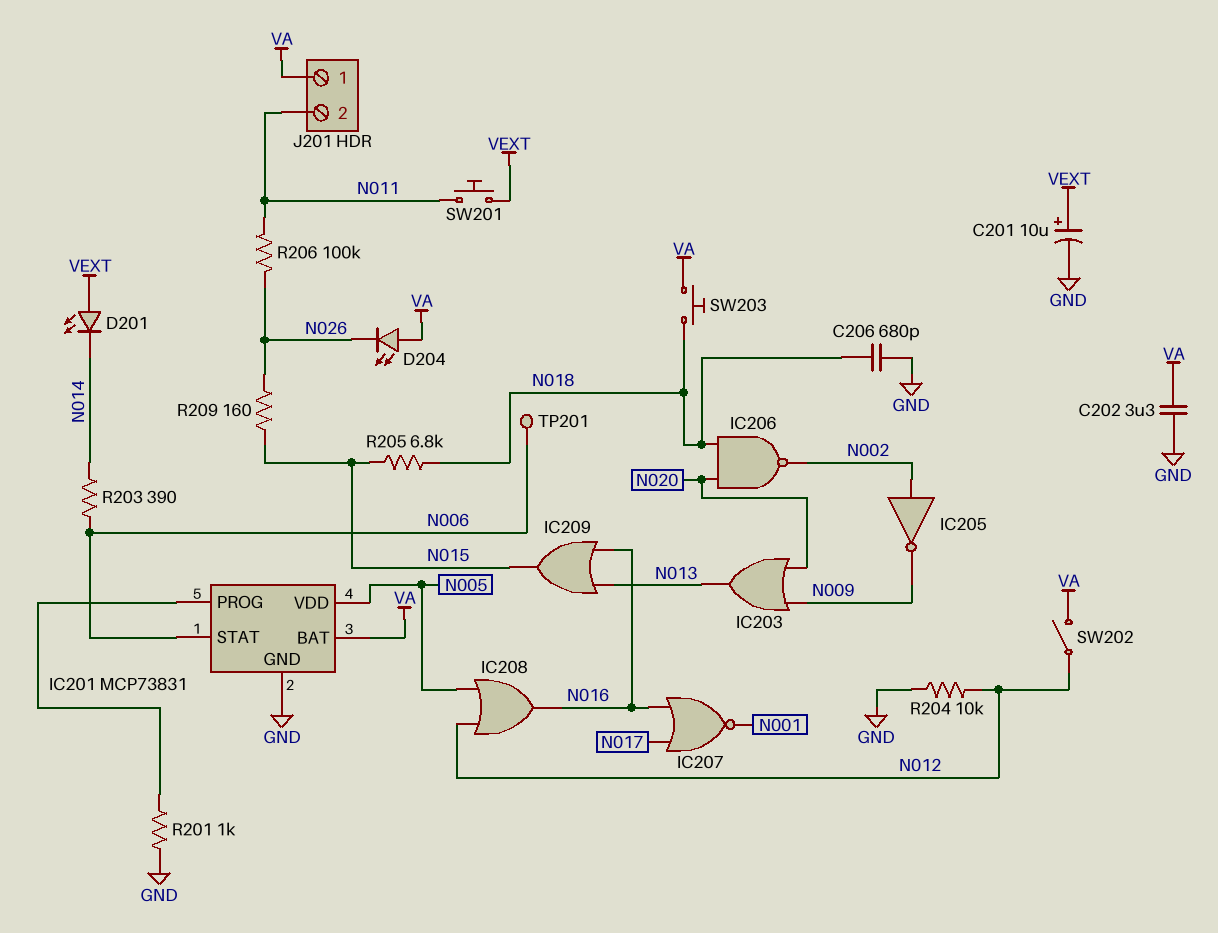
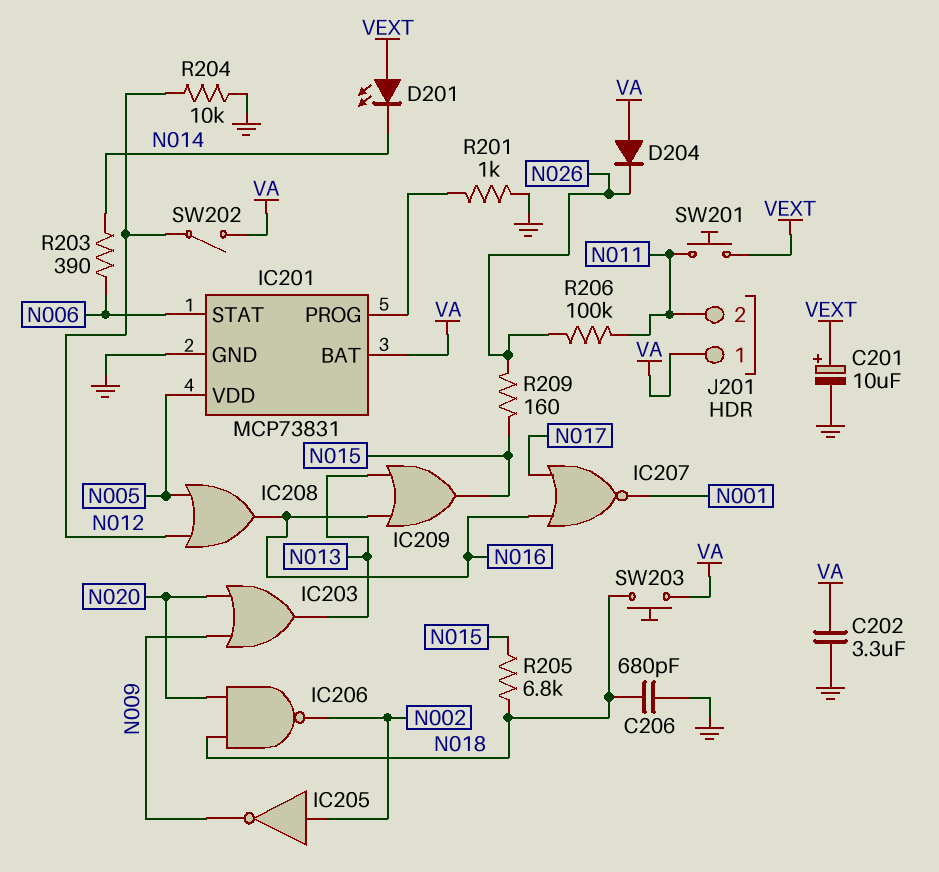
D204: LED (A VA, K N026) -> diode (A VA, K N026)
TP201: test point (N006) -> none

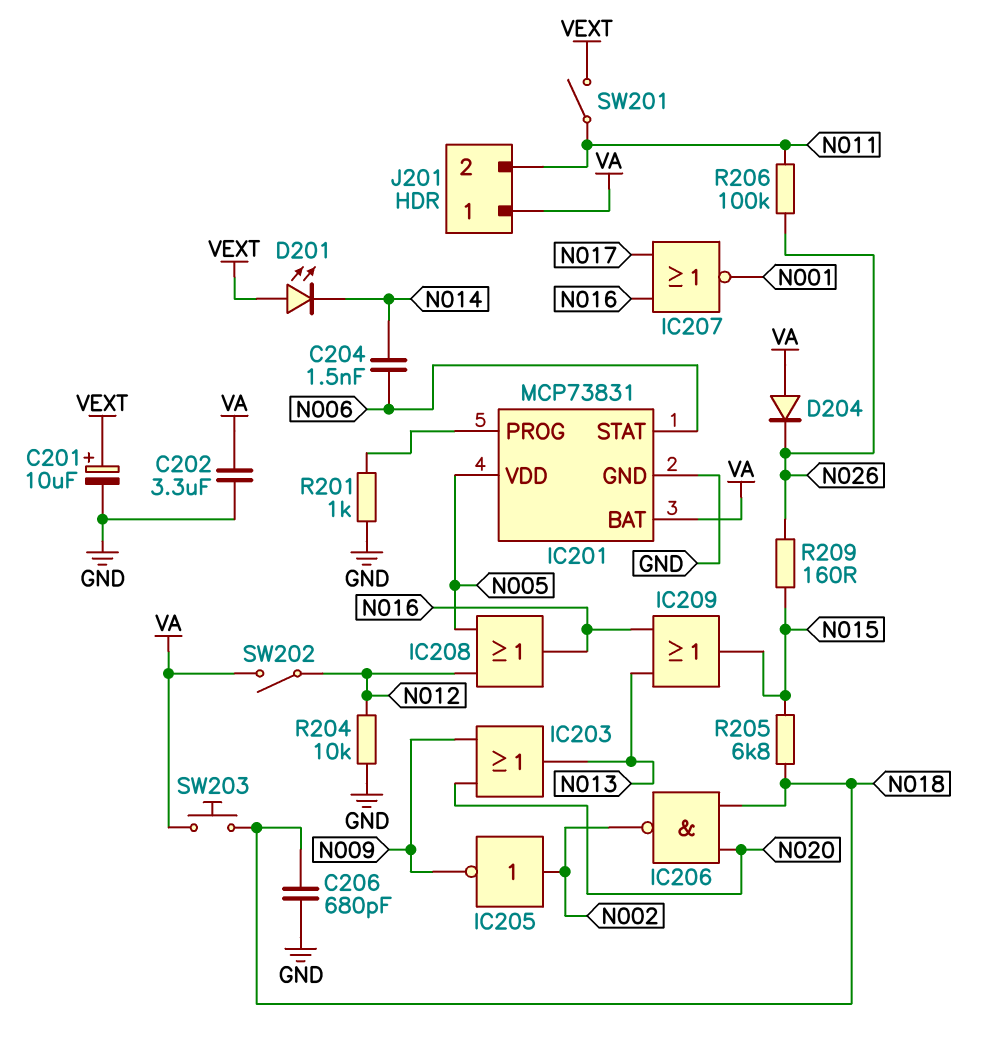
C204: none -> 1.5nF (N006, N014)
R203: 390 (N006, N014) -> none
SW201: button (N011, VEXT) -> switch (N011, VEXT)

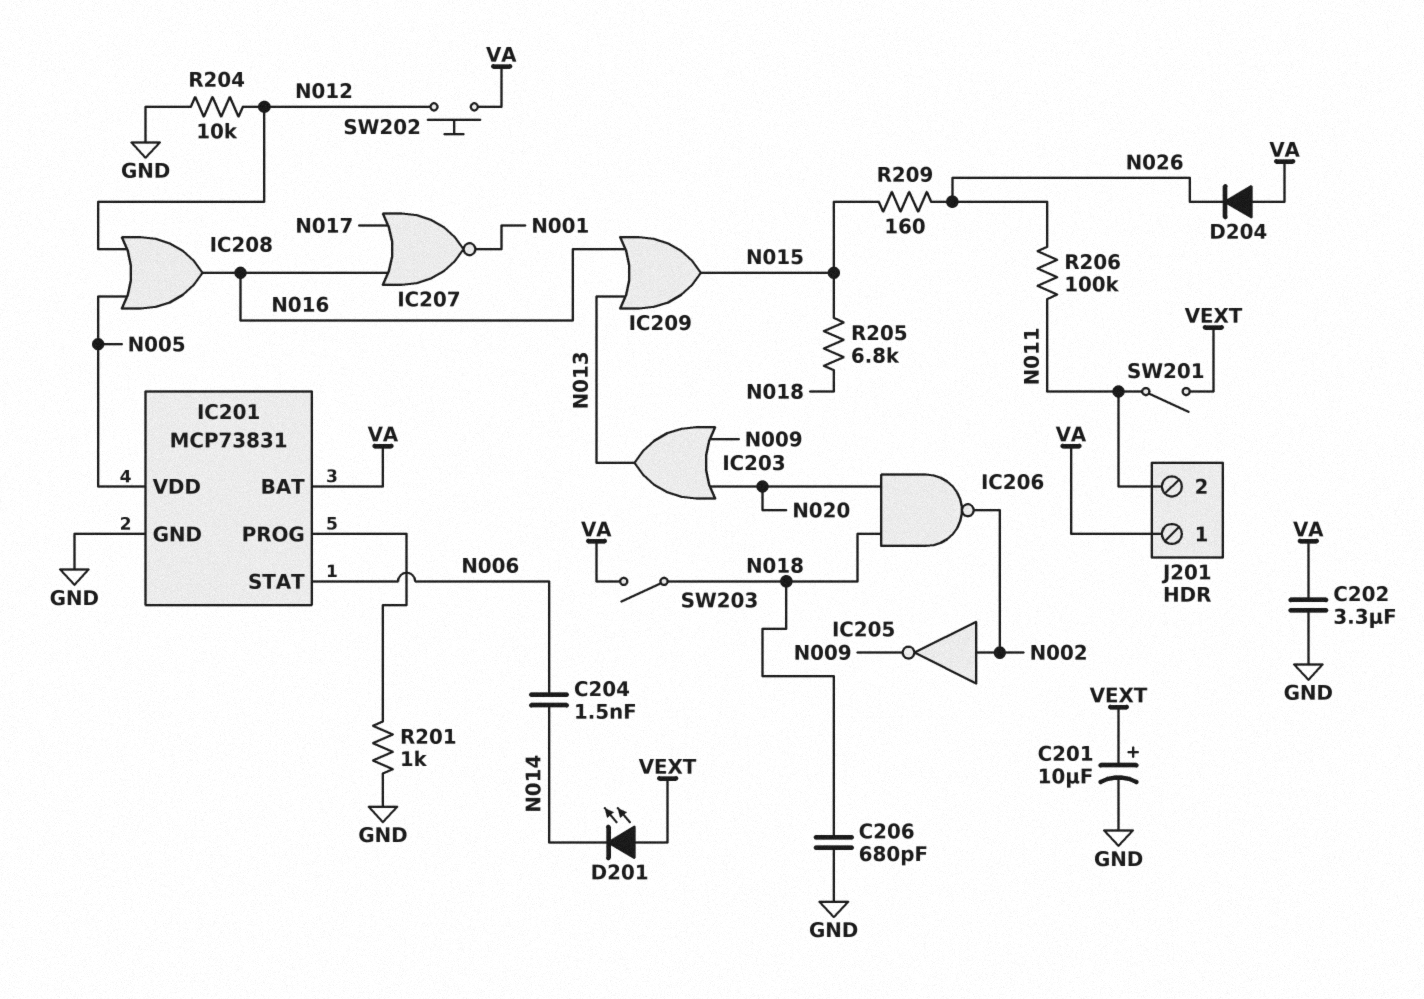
SW202: switch (N012, VA) -> button (N012, VA)
SW203: button (N018, VA) -> switch (N018, VA)

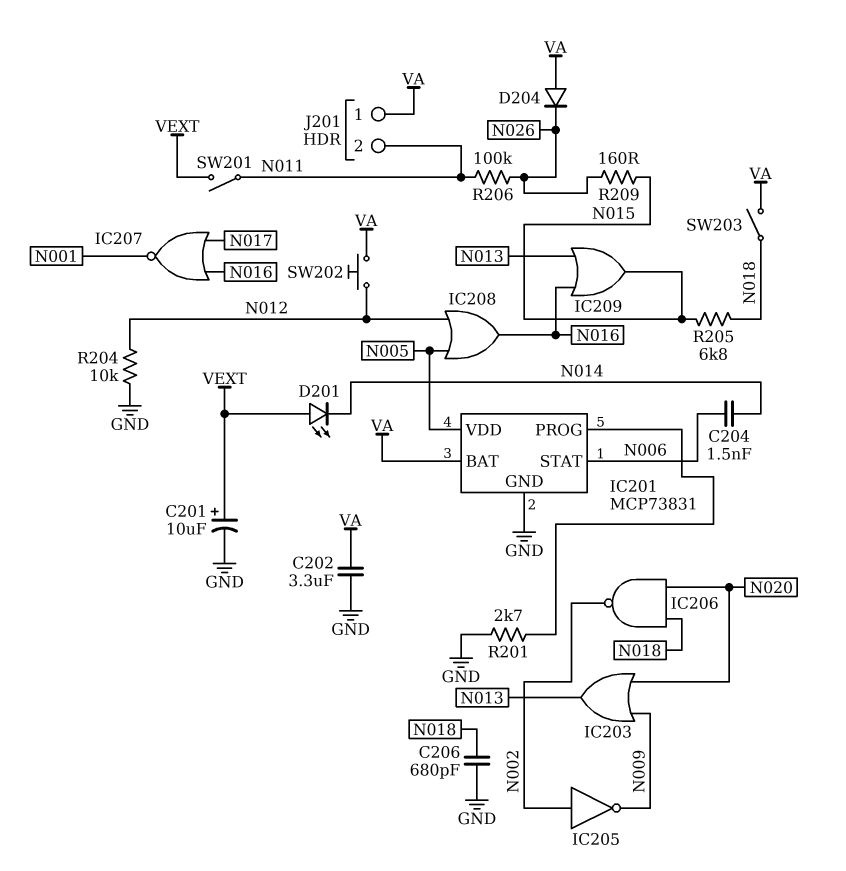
R201: 1k (GND, IC201/PROG) -> 2.7k (GND, IC201/PROG)

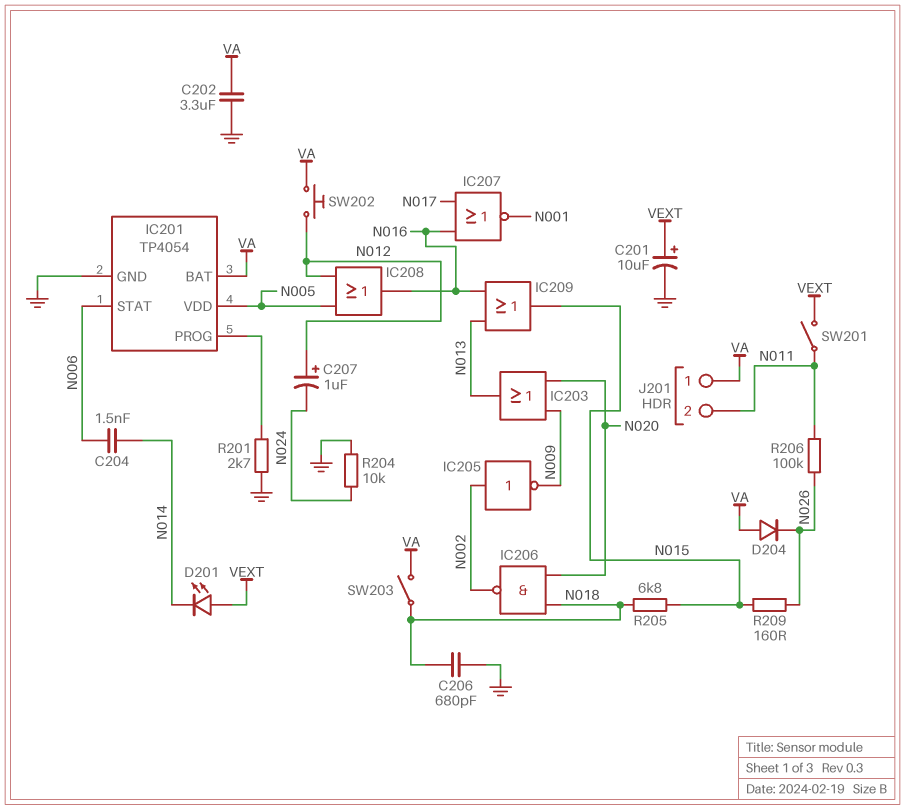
C207: none -> 1uF (plus N012, minus N024)
IC201: MCP73831 -> TP4054
R204: 10k (GND, N012) -> 10k (GND, N024)

